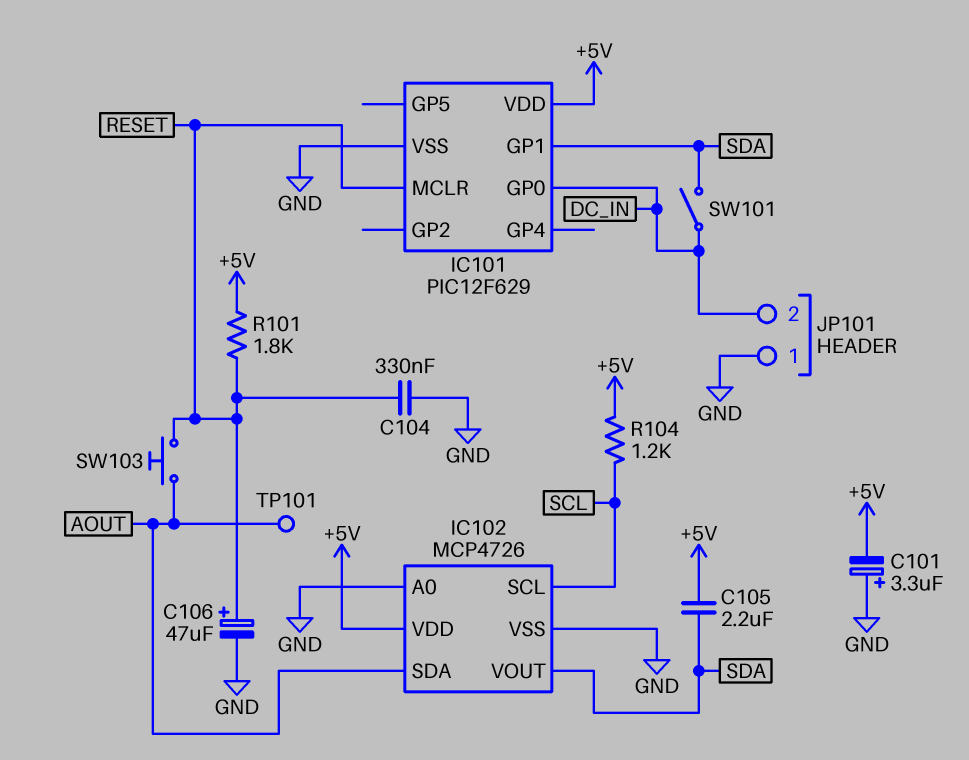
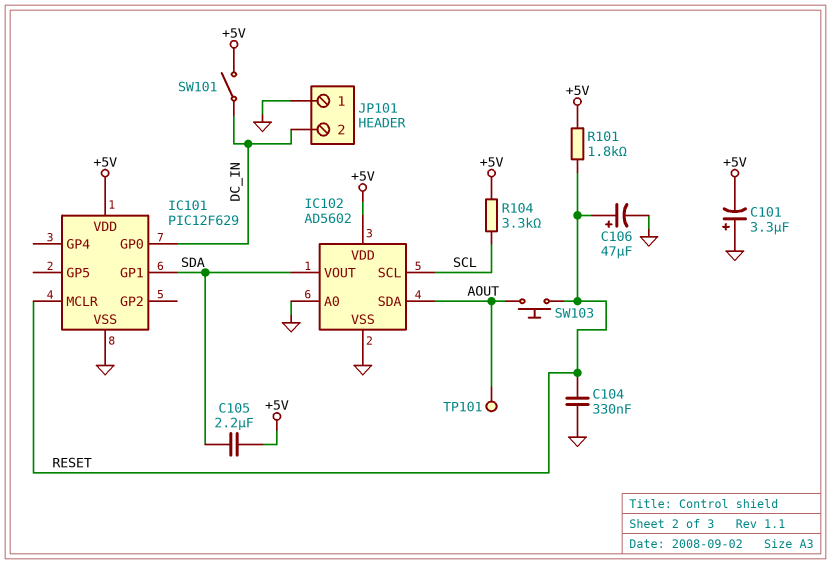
IC102: MCP4726 -> AD5602
R104: 1.2k (+5V, SCL) -> 3.3k (+5V, SCL)
SW101: switch (DC_IN, SDA) -> switch (+5V, DC_IN)

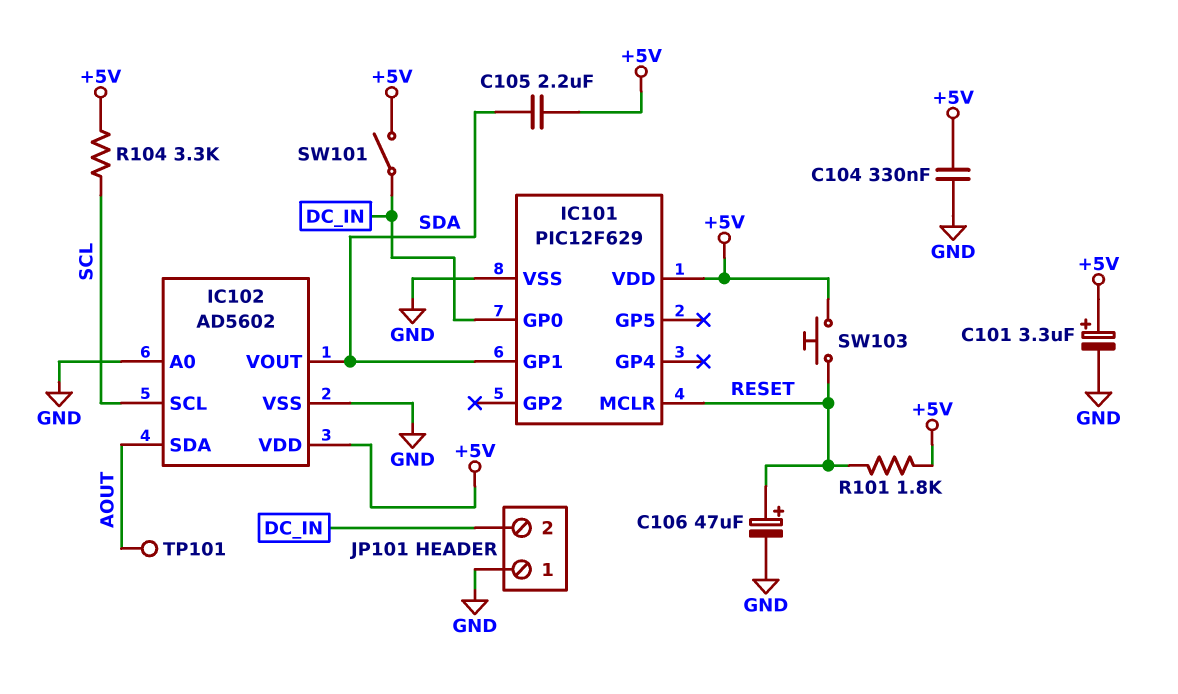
C101: 3.3uF (plus GND, minus +5V) -> 3.3uF (plus +5V, minus GND)
C104: 330nF (GND, RESET) -> 330nF (+5V, GND)
SW103: button (AOUT, RESET) -> button (+5V, RESET)

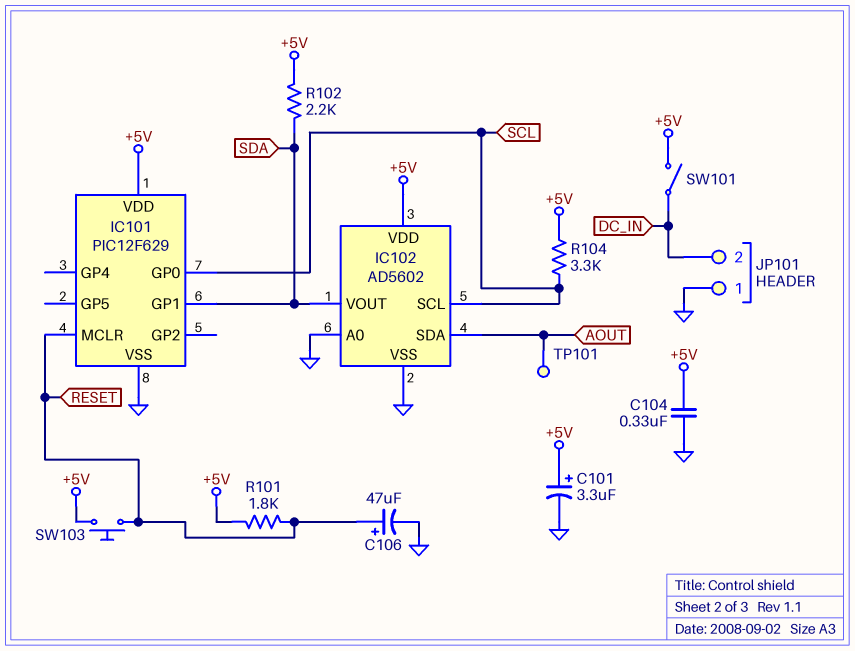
C105: 2.2uF (+5V, SDA) -> none
IC101 pin GP0: DC_IN -> SCL
R102: none -> 2.2k (+5V, SDA)

